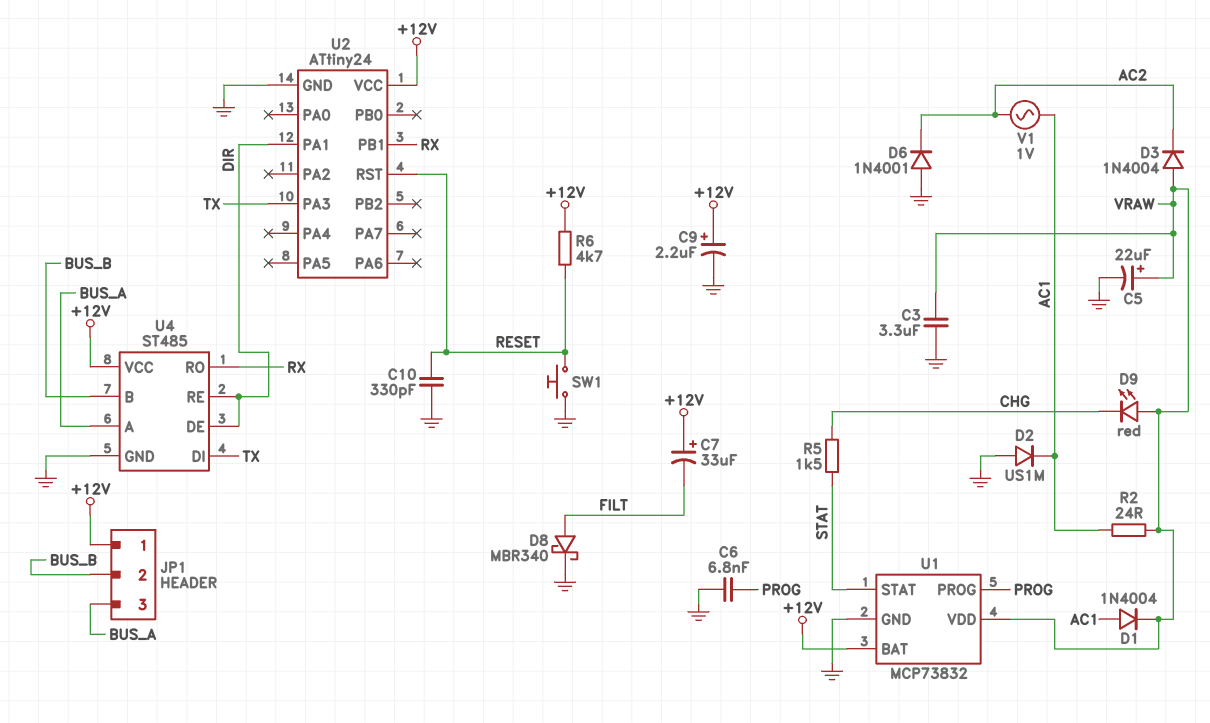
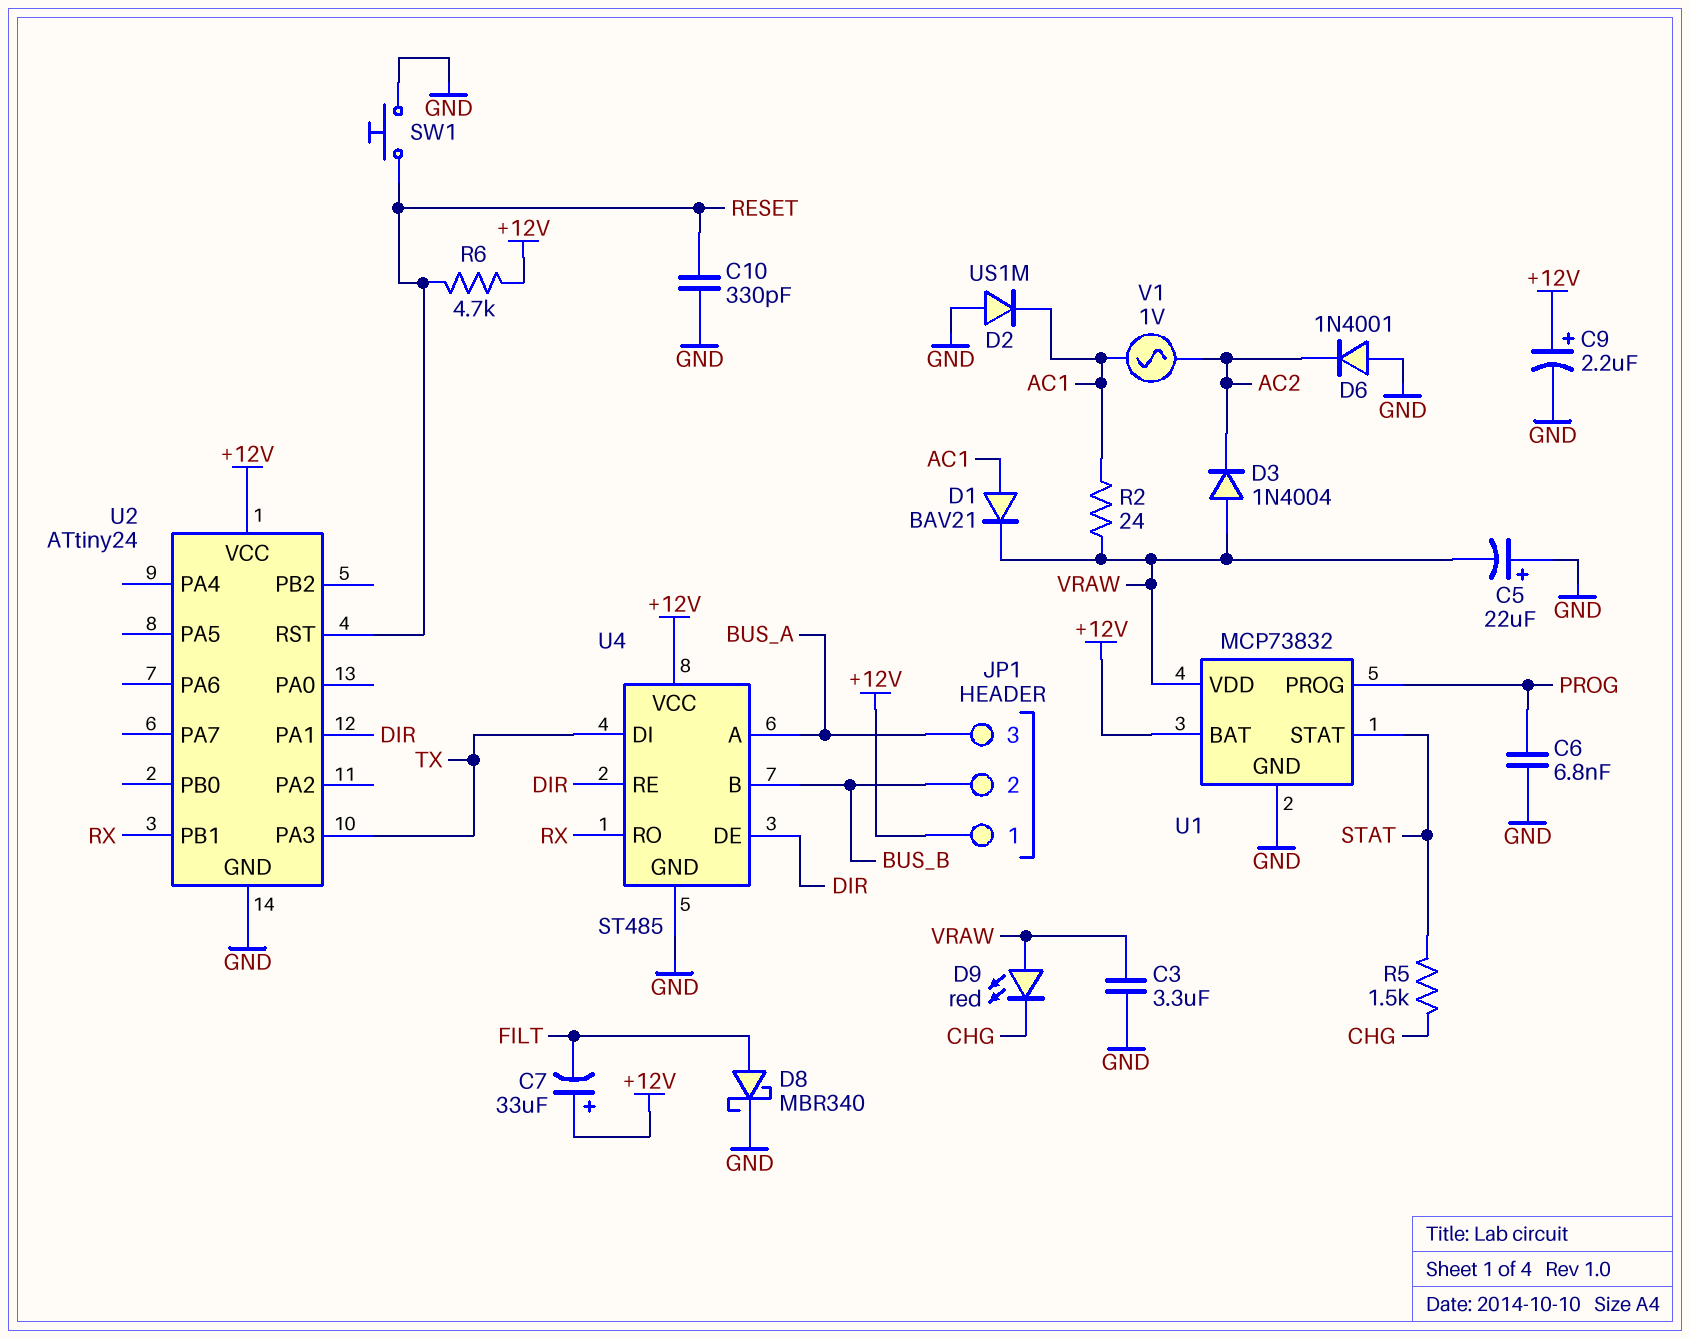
C5: 22uF (plus VRAW, minus GND) -> 22uF (plus GND, minus VRAW)
D1: diode 1N4004 (A AC1, K VRAW) -> diode BAV21 (A AC1, K VRAW)

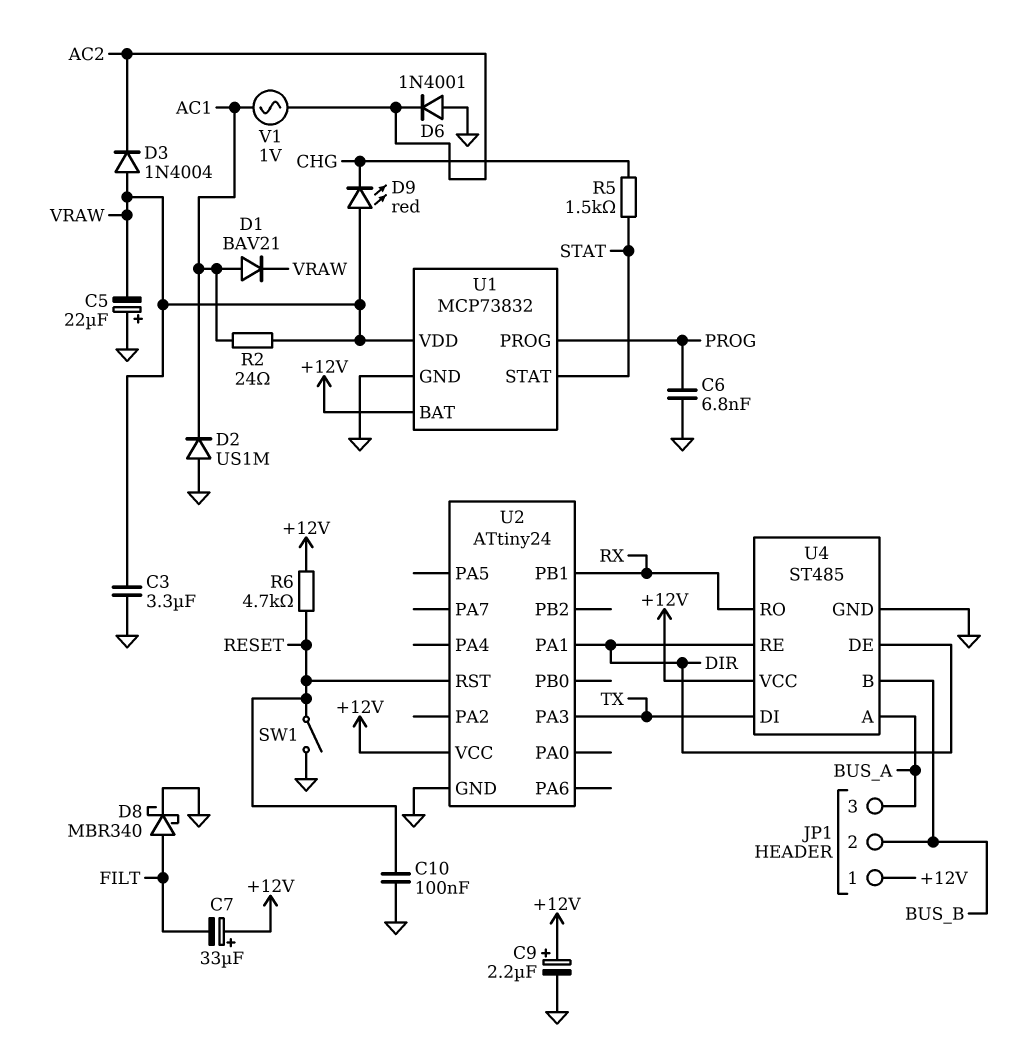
C10: 330pF (GND, RESET) -> 100nF (GND, RESET)
SW1: button (GND, RESET) -> switch (GND, RESET)

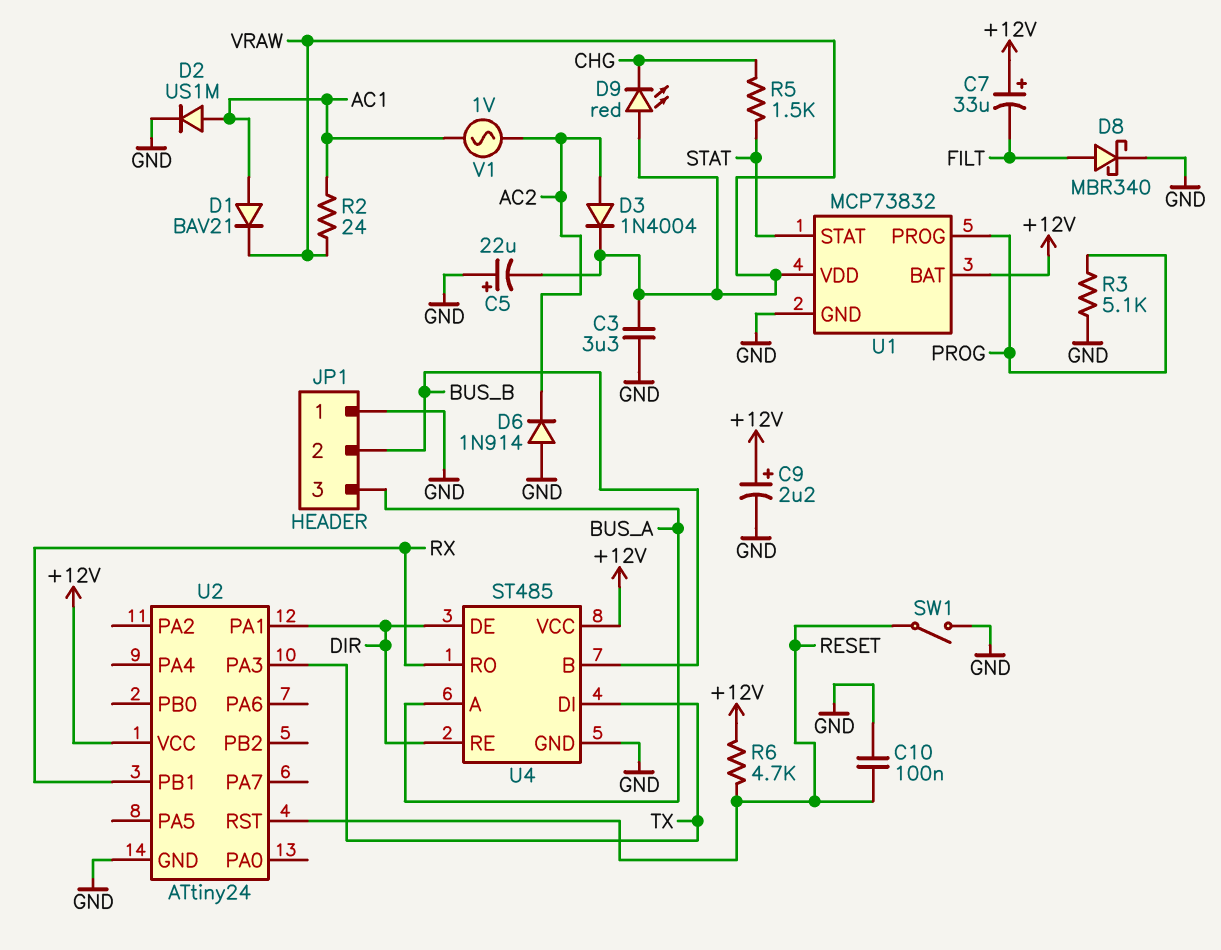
C6: 6.8nF (GND, PROG) -> none
D2: diode US1M (A GND, K AC1) -> diode US1M (A AC1, K GND)
D3: diode 1N4004 (A VRAW, K AC2) -> diode 1N4004 (A AC2, K VRAW)
D6: diode 1N4001 (A GND, K AC2) -> diode 1N914 (A GND, K AC2)
JP1 pin 1: +12V -> GND
R3: none -> 5.1k (GND, PROG)

